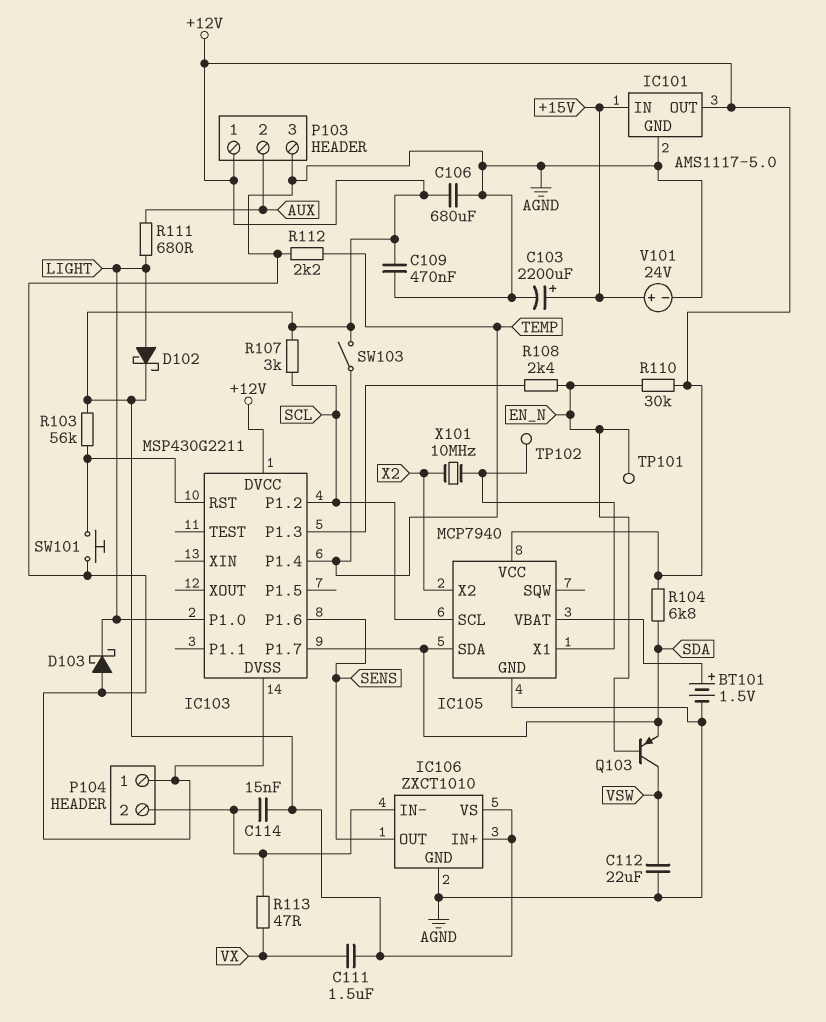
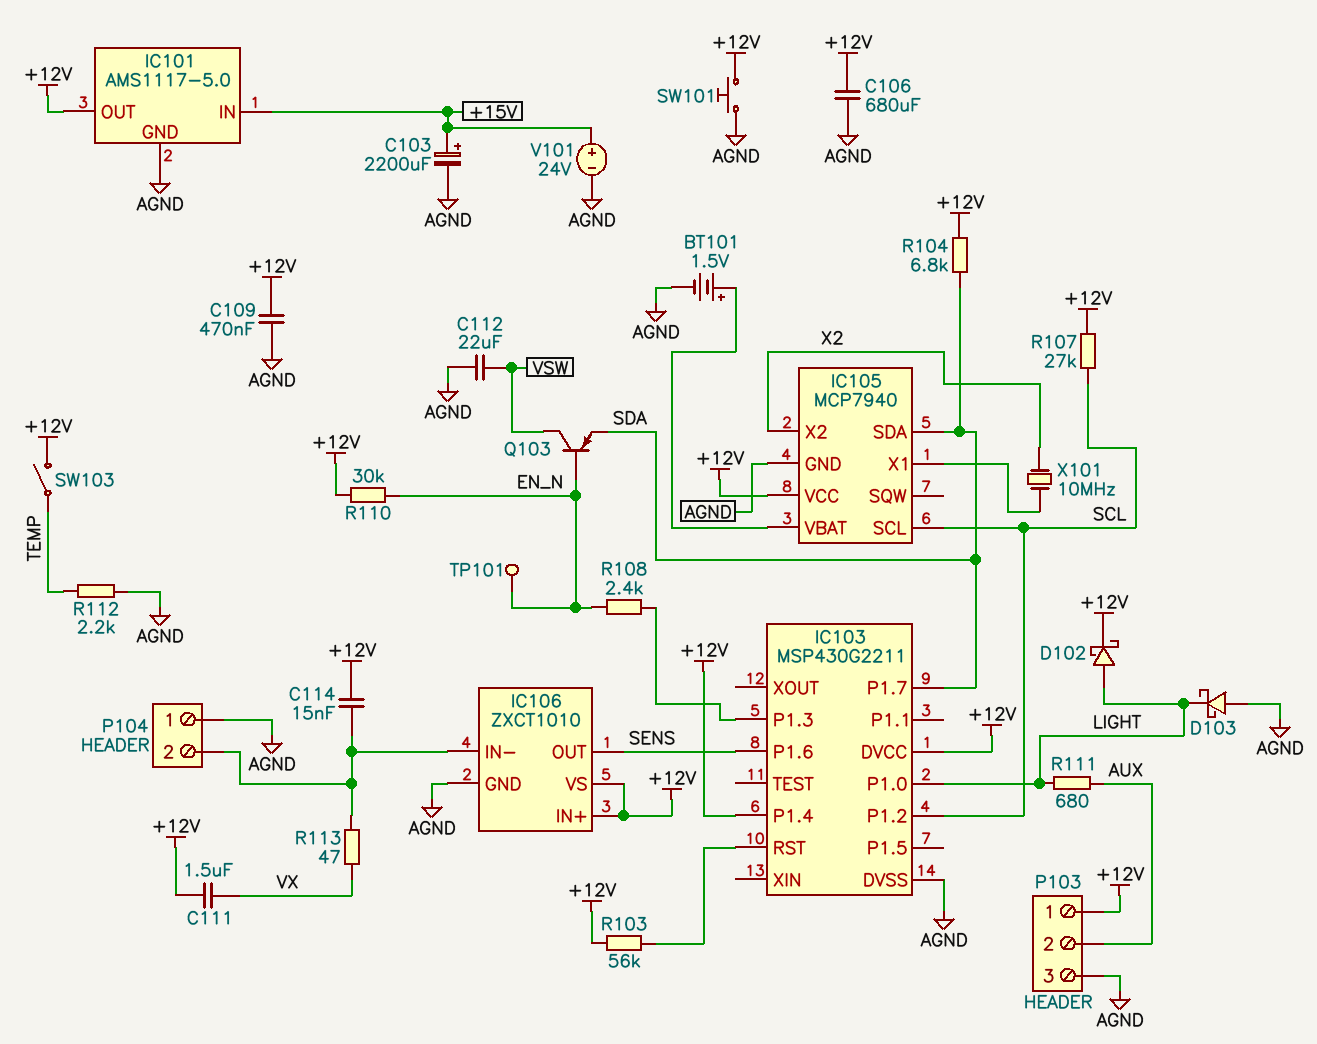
IC103 pin P1.4: TEMP -> +12V
R107: 3k (+12V, SCL) -> 27k (+12V, SCL)
SW101: button (AGND, IC103/RST) -> button (+12V, AGND)
TP102: test point (IC105/X1) -> none

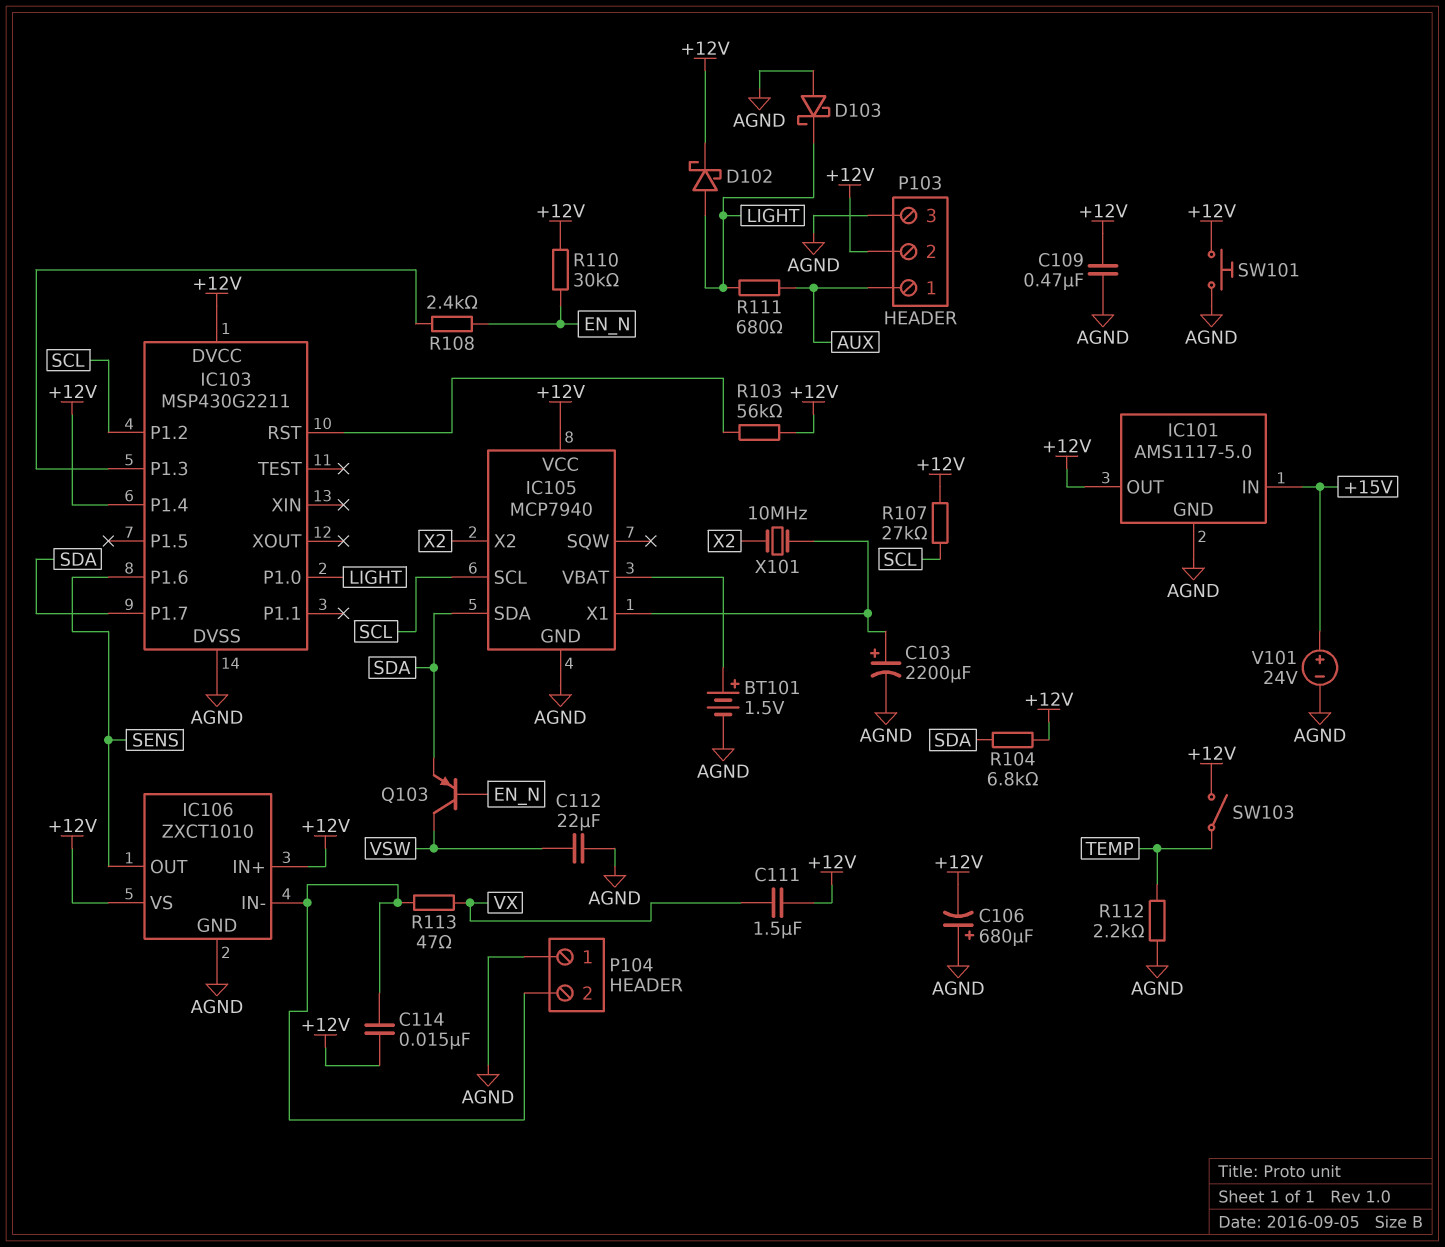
C103: 2200uF (plus +15V, minus AGND) -> 2200uF (plus IC105/X1, minus AGND)
C106: 680uF (+12V, AGND) -> 680uF (plus AGND, minus +12V)
P103 pin 1: +12V -> AUX
P103 pin 2: AUX -> +12V
TP101: test point (EN_N) -> none

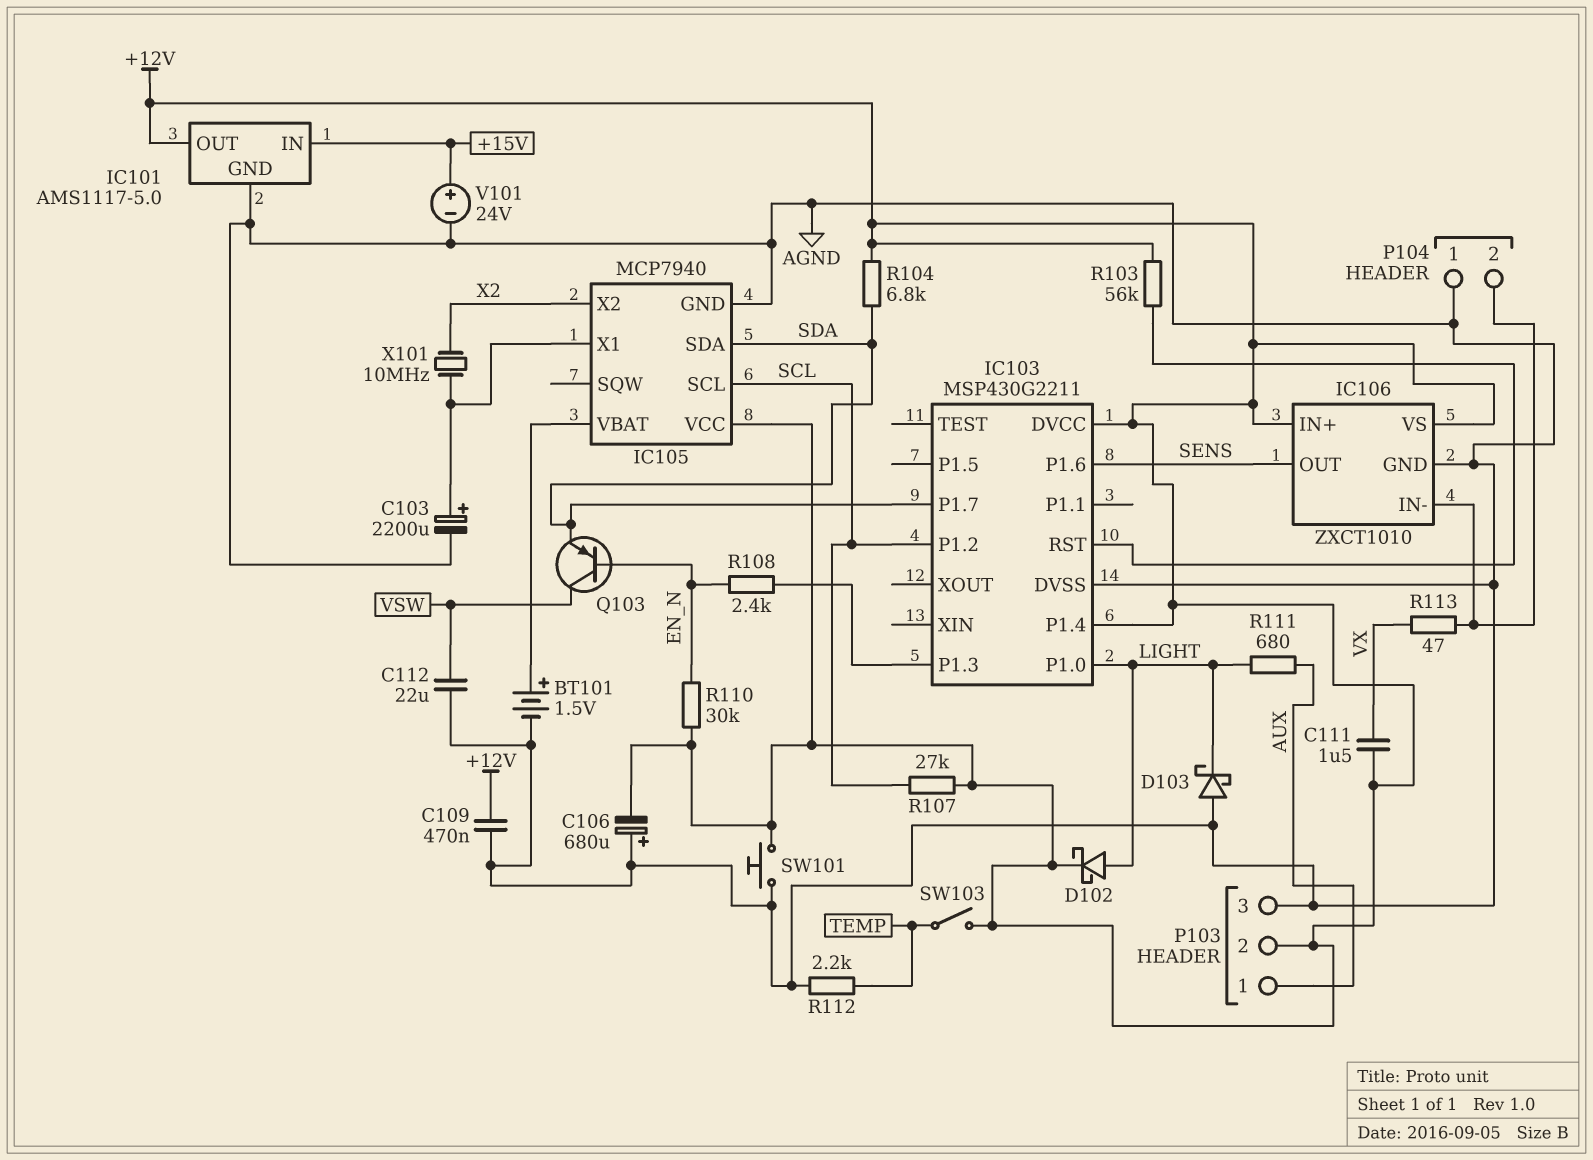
C114: 15nF (+12V, IC106/IN-) -> none

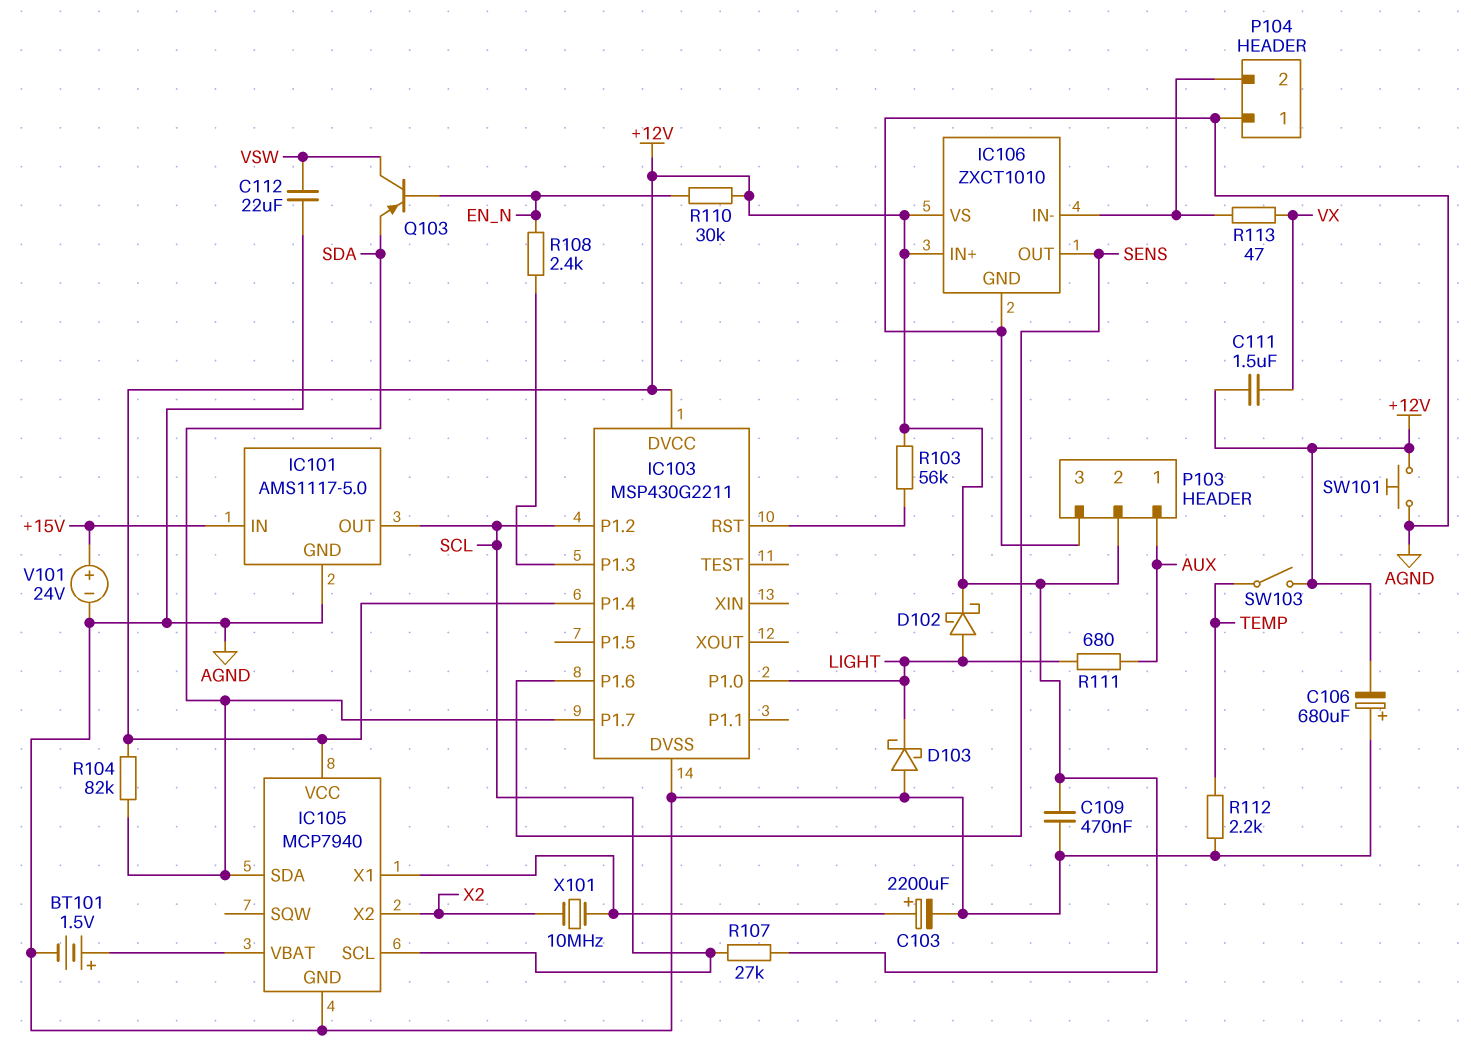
IC101 pin OUT: +12V -> SCL
R104: 6.8k (+12V, SDA) -> 82k (+12V, SDA)

